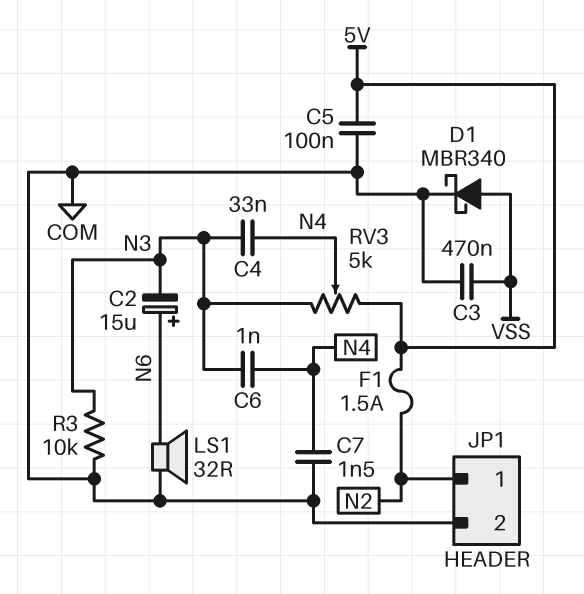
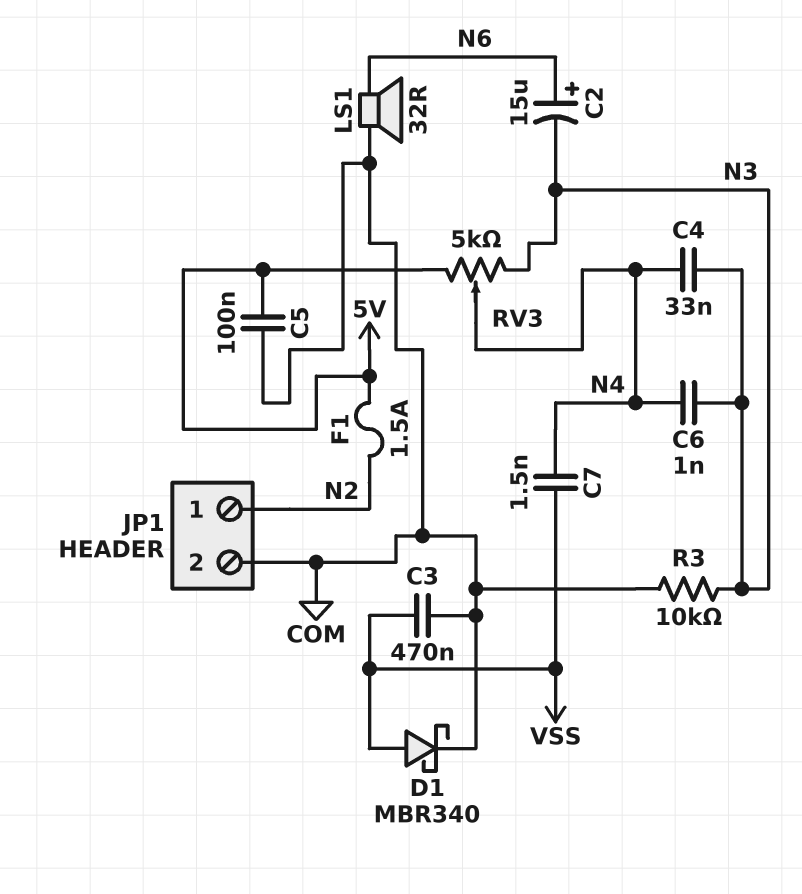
C7: 1.5nF (COM, N4) -> 1.5nF (N4, VSS)

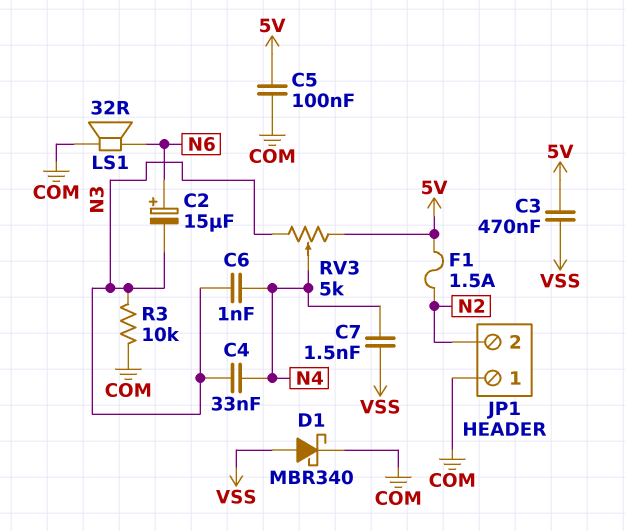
C3: 470nF (COM, VSS) -> 470nF (5V, VSS)
JP1 pin 1: N2 -> COM
JP1 pin 2: COM -> N2

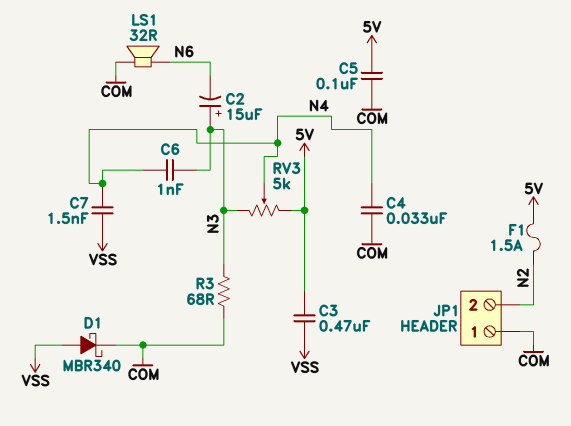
C2: 15uF (plus N6, minus N3) -> 15uF (plus N3, minus N6)
C4: 33nF (N3, N4) -> 33nF (COM, N4)
R3: 10k (COM, N3) -> 68 (COM, N3)

